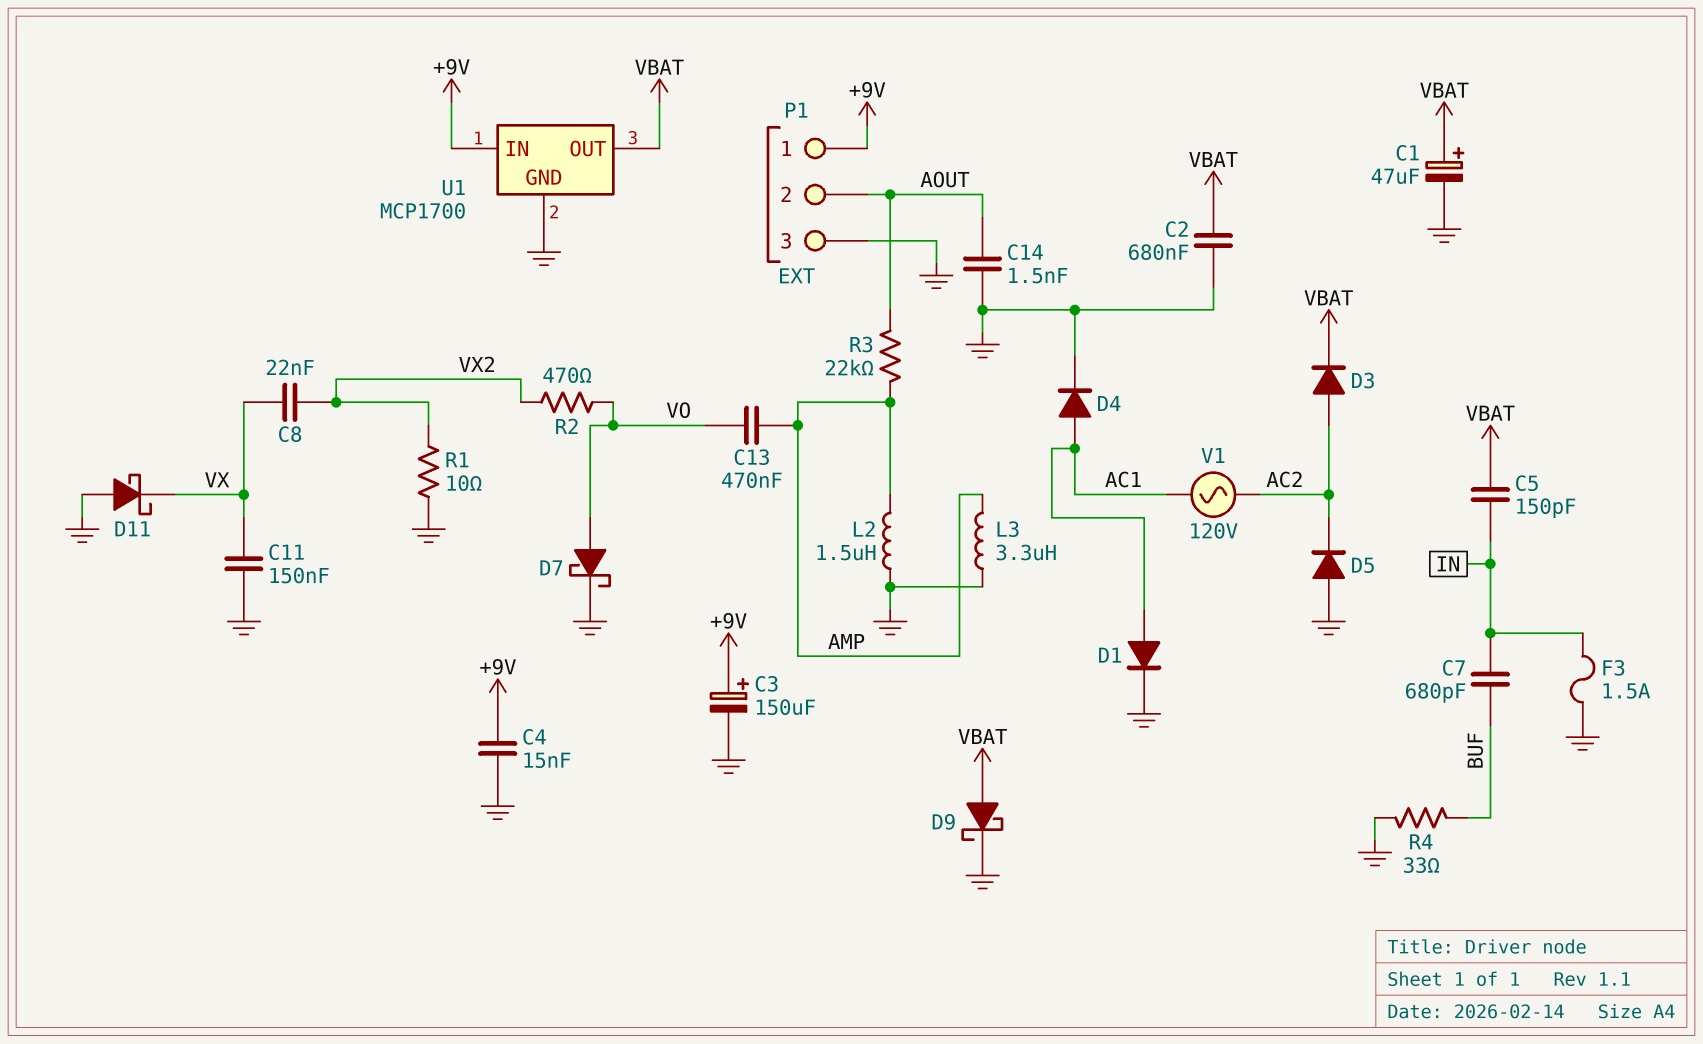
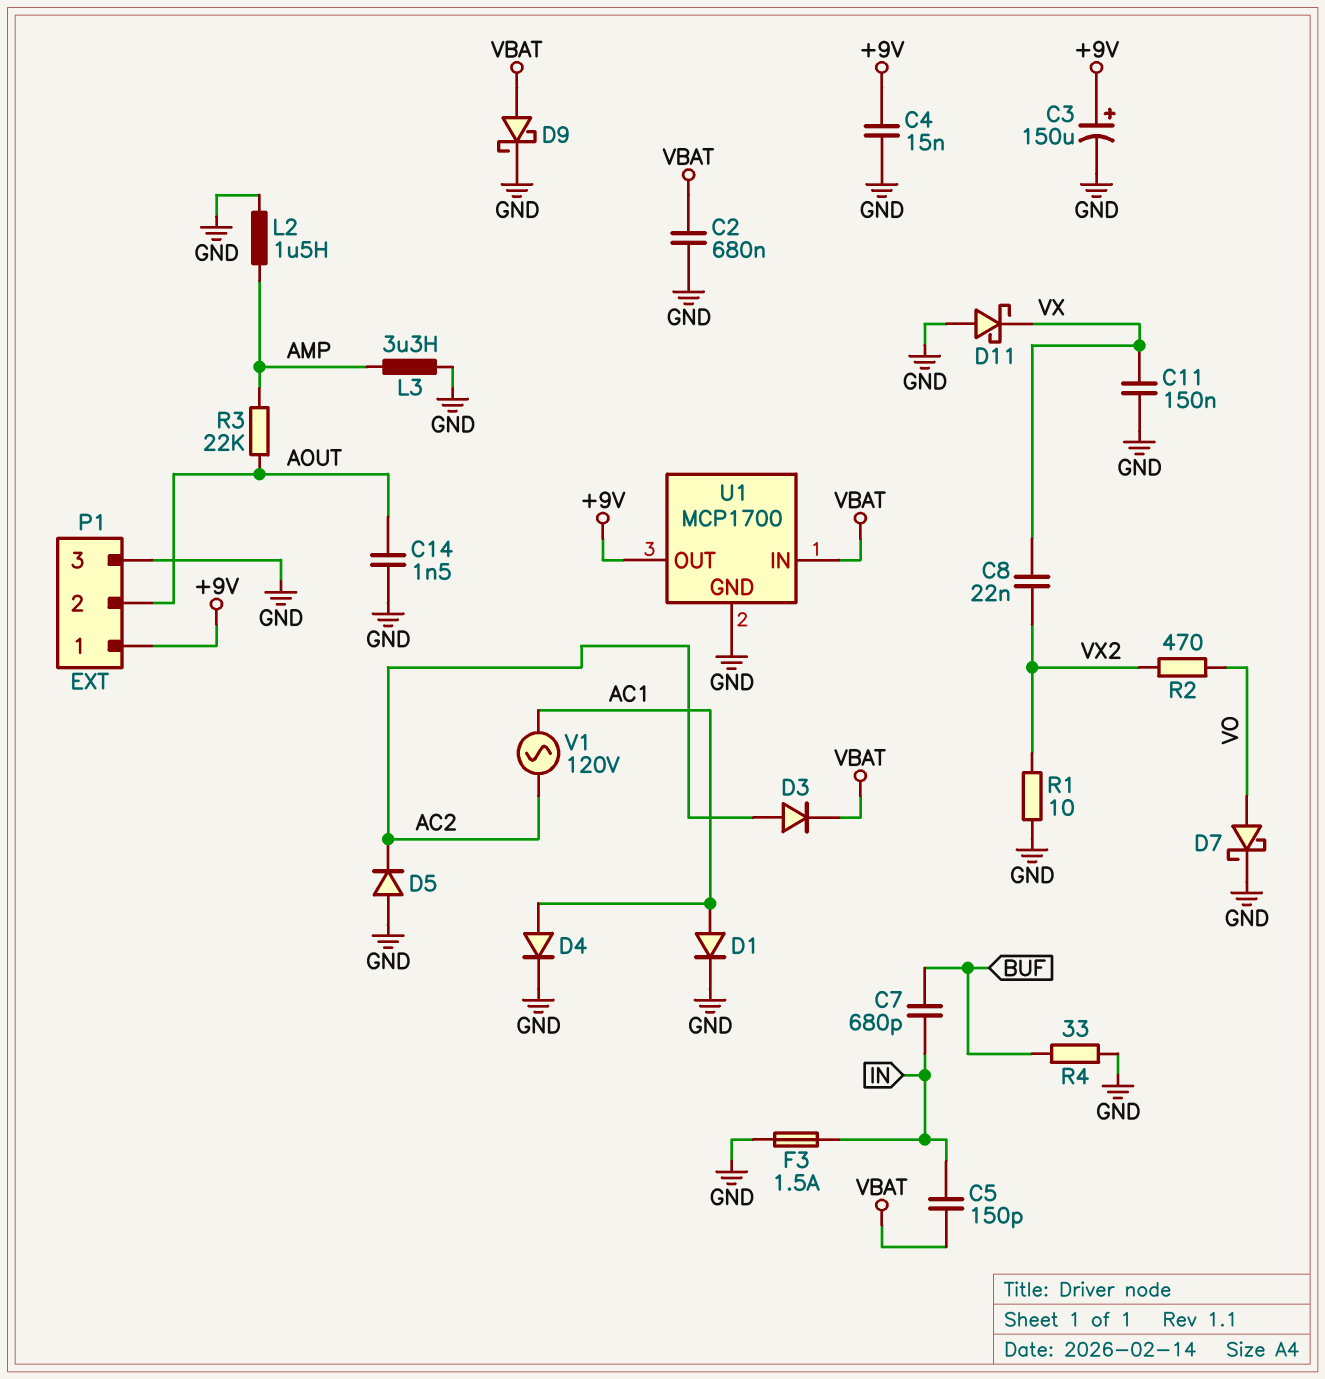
C1: 47uF (plus VBAT, minus GND) -> none
C13: 470nF (AMP, VO) -> none
U1 pin IN: +9V -> VBAT
U1 pin OUT: VBAT -> +9V

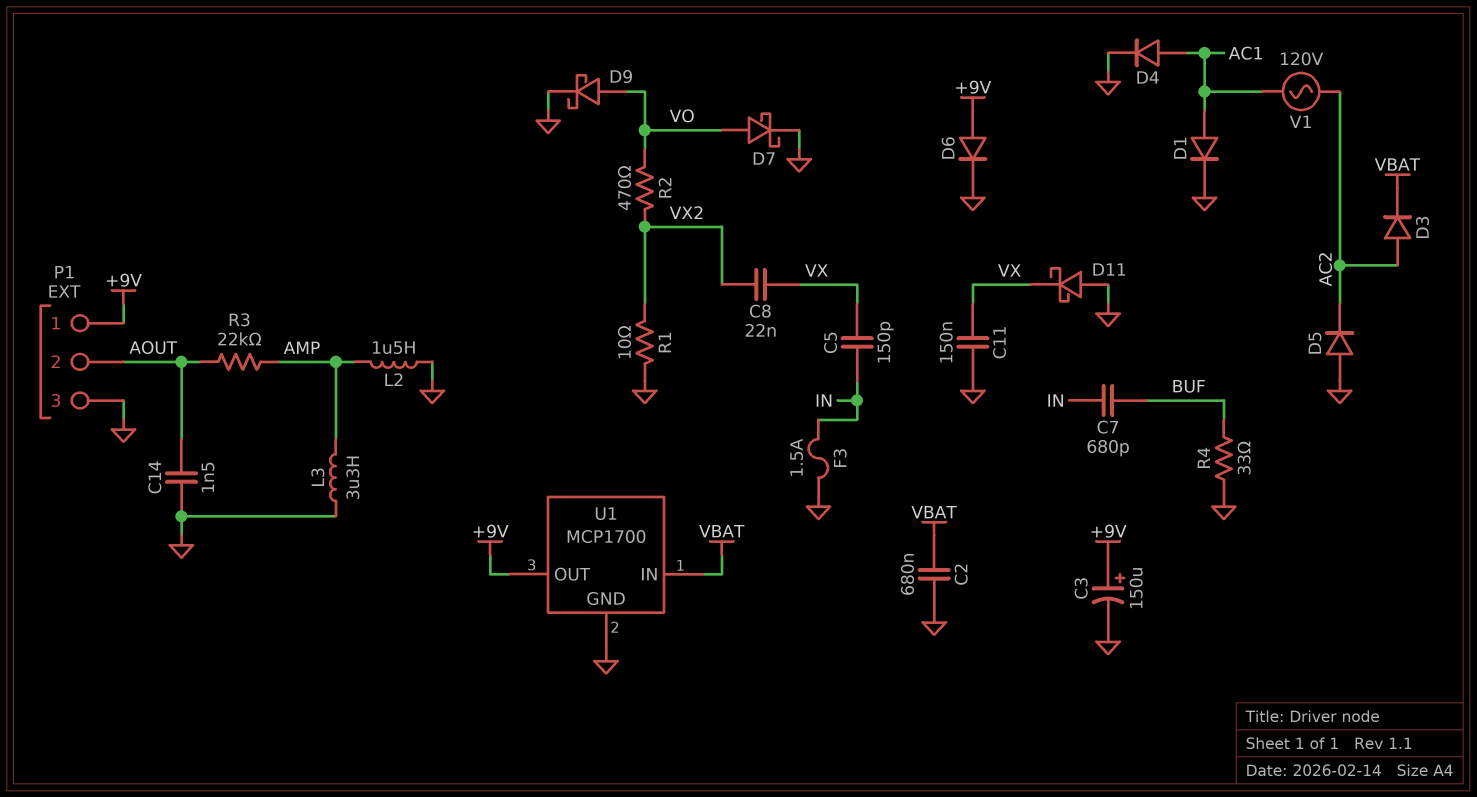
C4: 15nF (+9V, GND) -> none
C5: 150pF (IN, VBAT) -> 150pF (IN, VX)
D6: none -> diode (A +9V, K GND)
D9: schottky (A VBAT, K GND) -> schottky (A VO, K GND)

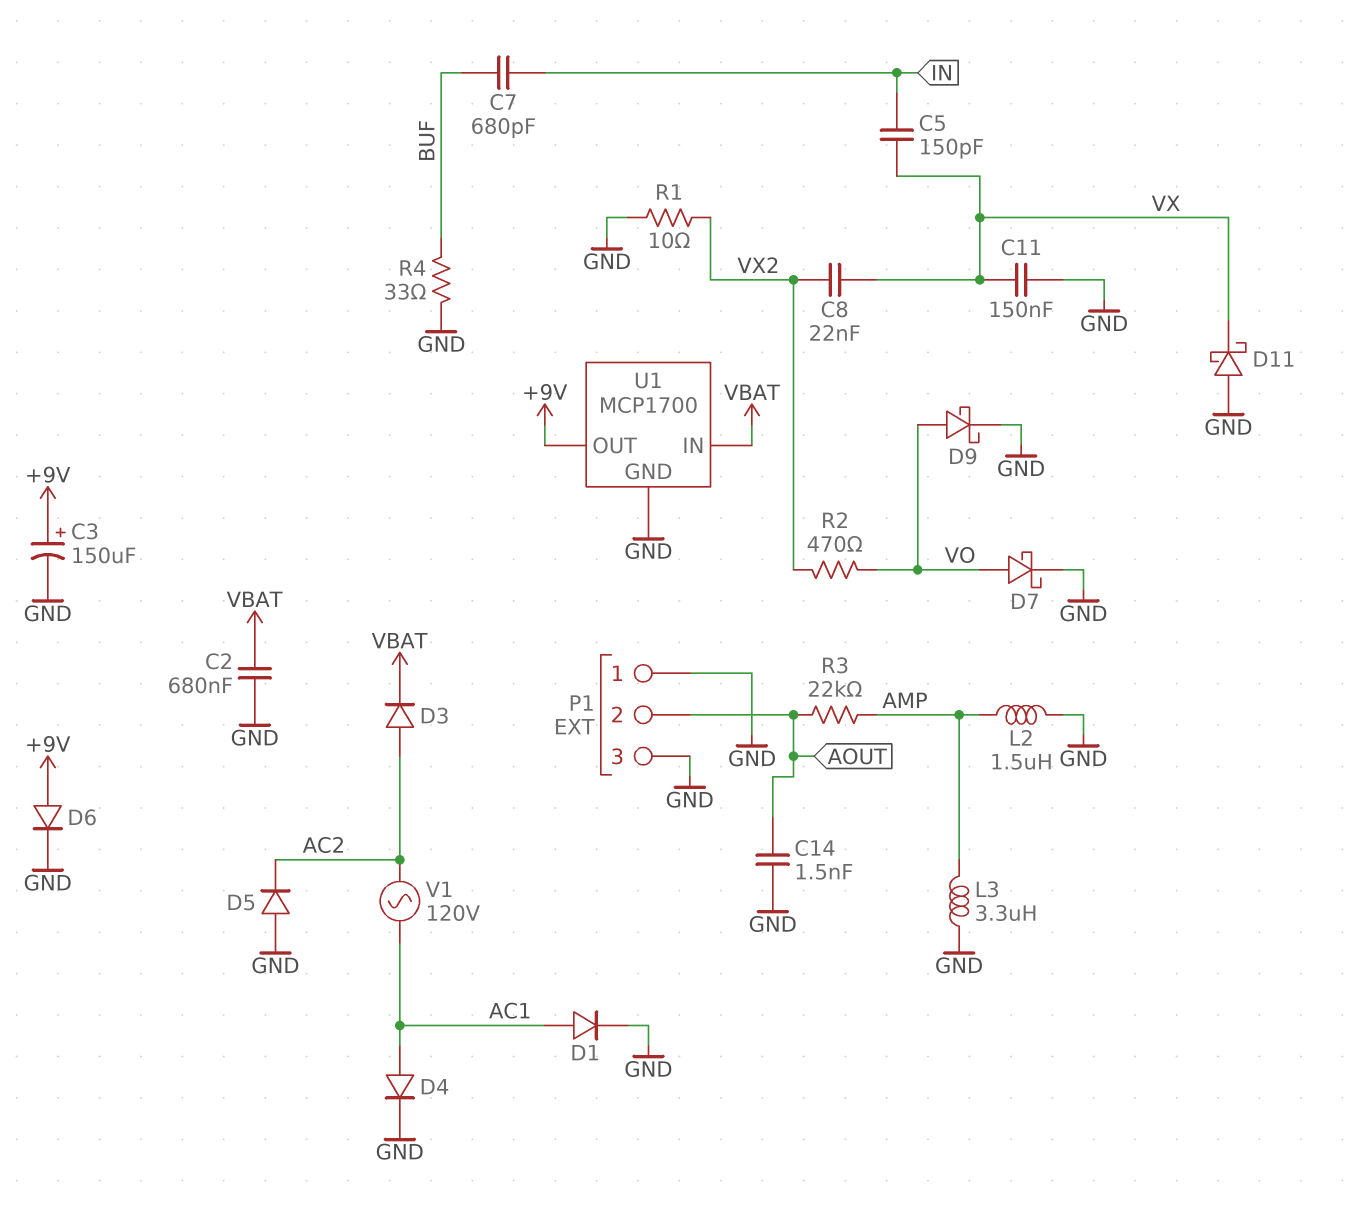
F3: 1.5A (GND, IN) -> none
P1 pin 1: +9V -> GND

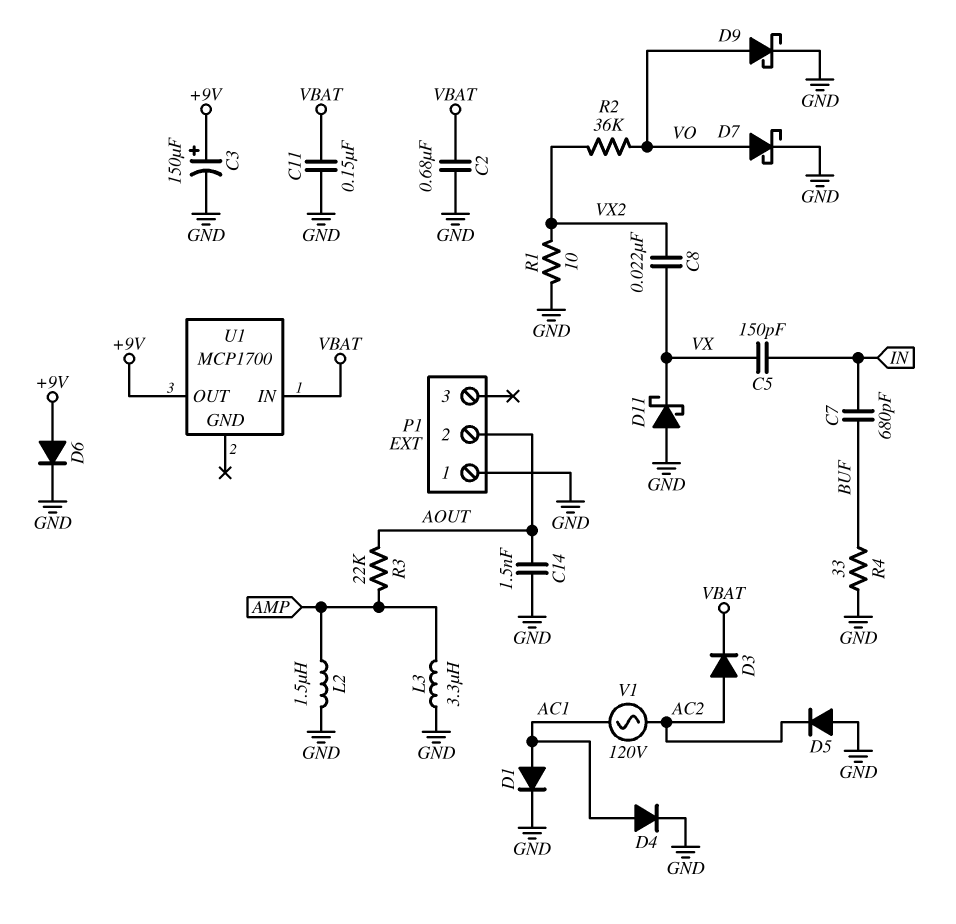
C11: 150nF (GND, VX) -> 150nF (GND, VBAT)
P1 pin 3: GND -> none
R2: 470 (VO, VX2) -> 36k (VO, VX2)
U1 pin GND: GND -> none

